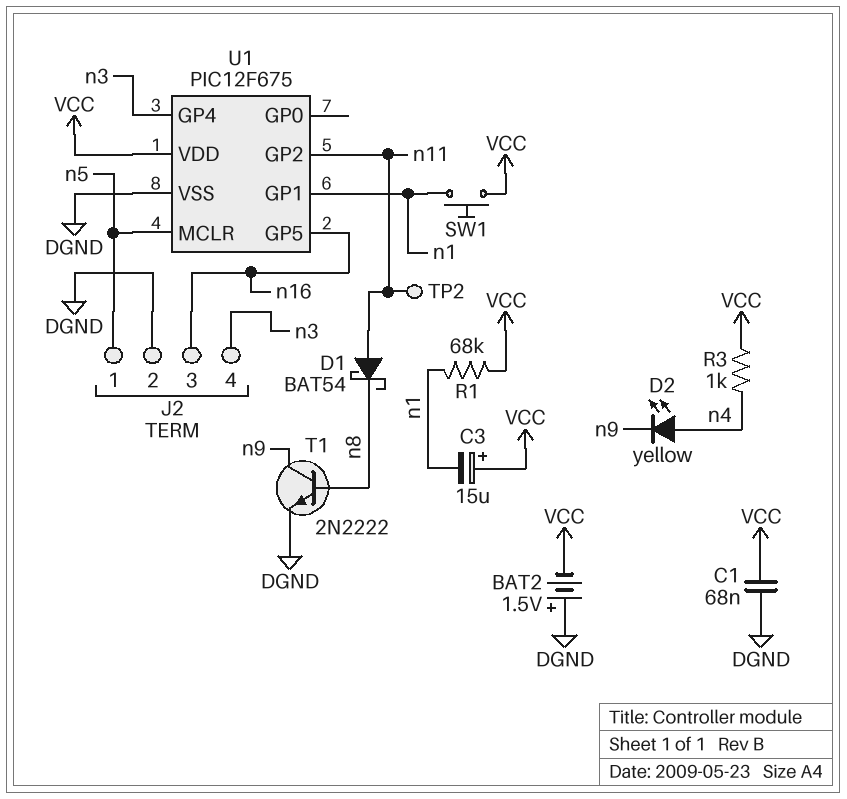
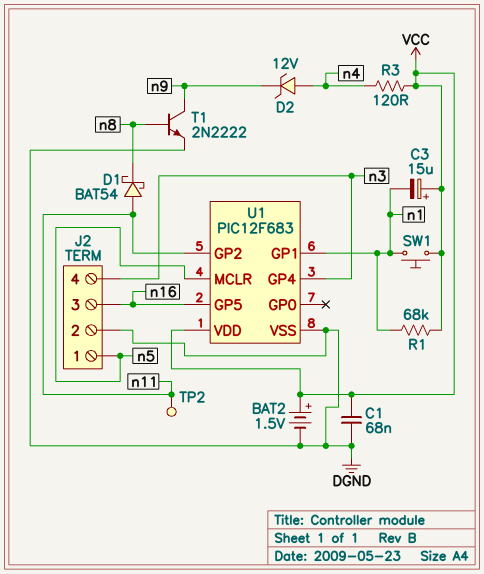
BAT2: 1.5V (plus DGND, minus VCC) -> 1.5V (plus VCC, minus DGND)
D2: LED yellow (A n4, K n9) -> zener 12V (A n4, K n9)
R3: 1k (VCC, n4) -> 120 (VCC, n4)
U1: PIC12F675 -> PIC12F683

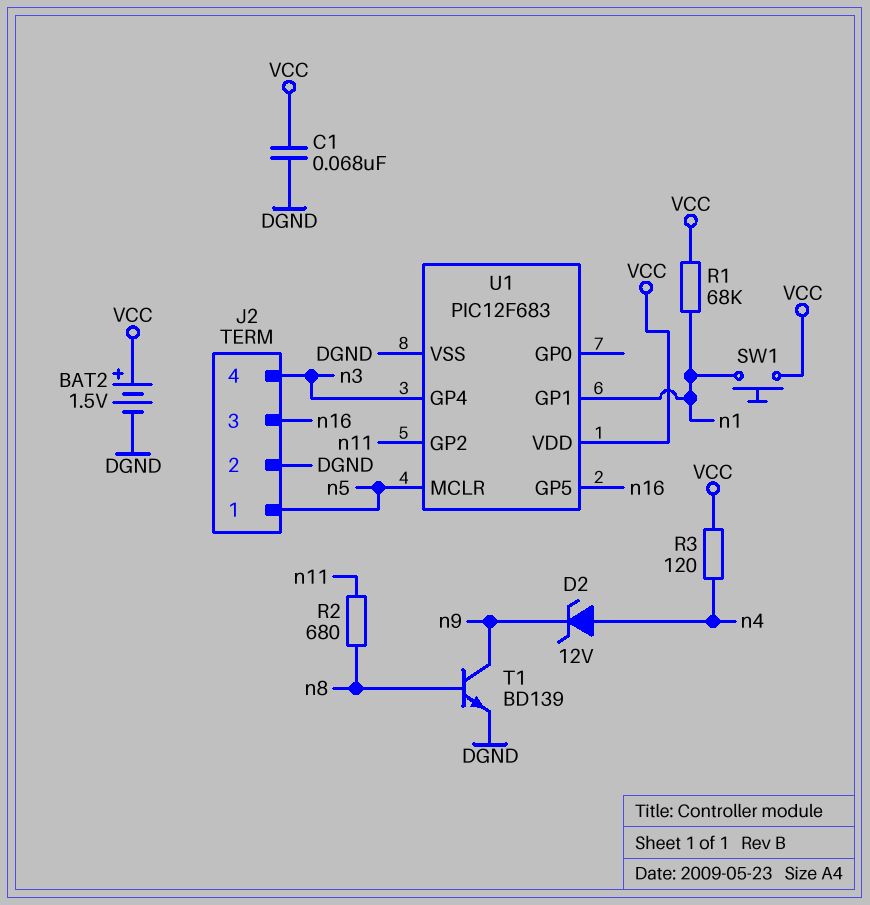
C3: 15uF (plus VCC, minus n1) -> none
D1: schottky BAT54 (A n11, K n8) -> none
R2: none -> 680 (n8, n11)
T1: NPN 2N2222 (B n8, C n9, E DGND) -> NPN BD139 (B n8, C n9, E DGND)
TP2: test point (n11) -> none

